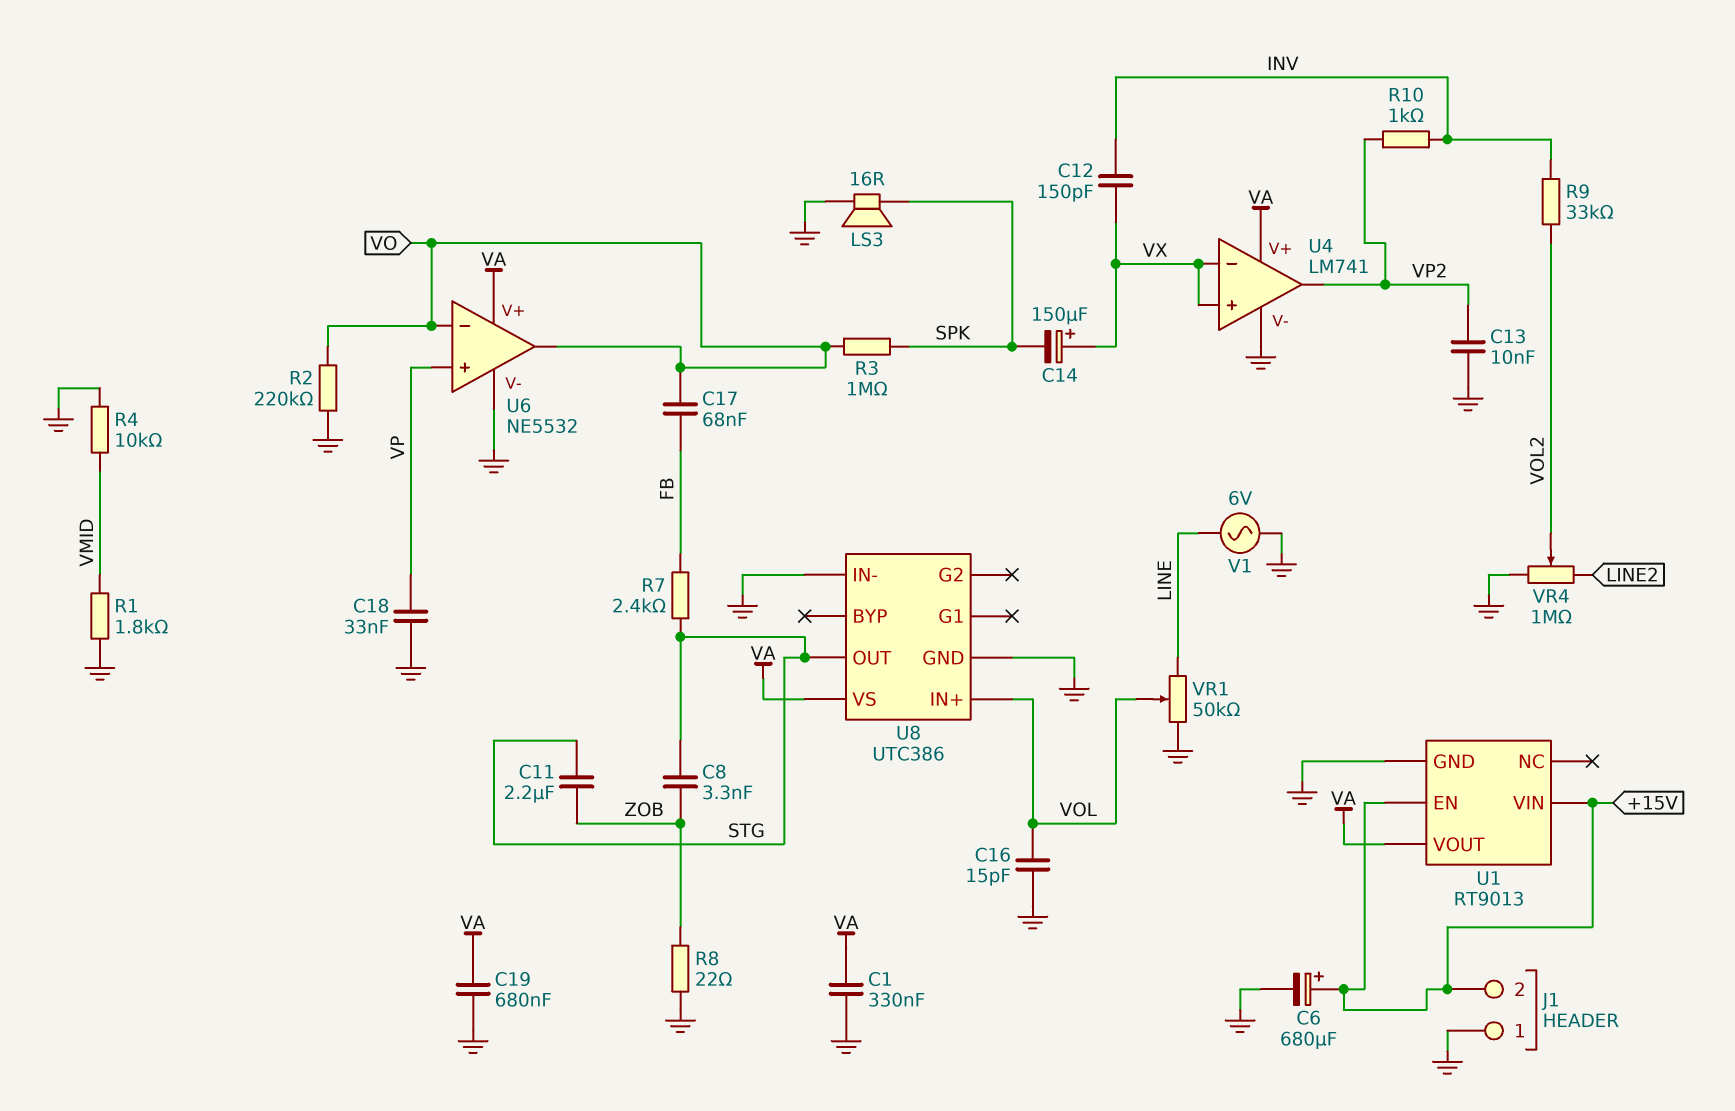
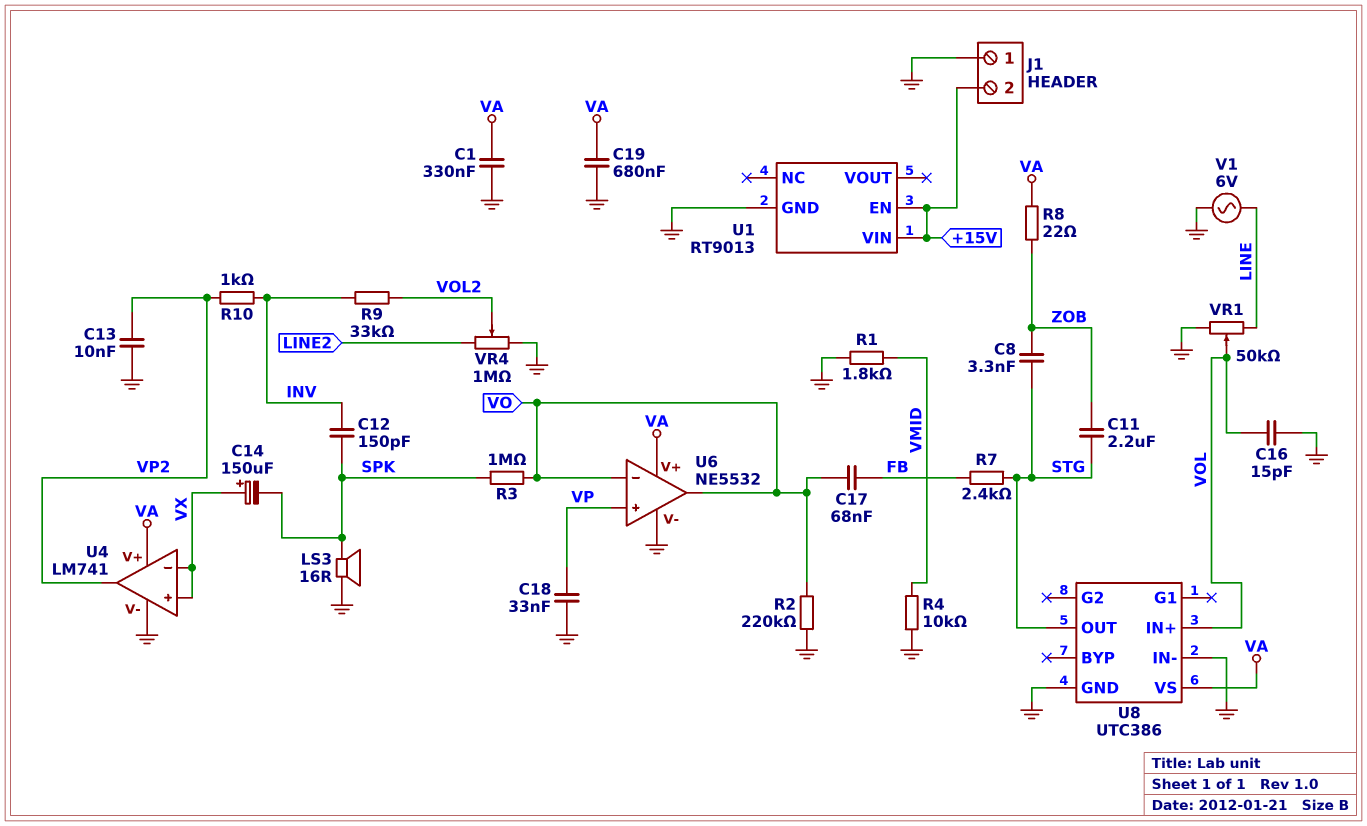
C6: 680uF (plus +15V, minus GND) -> none
C12: 150pF (INV, VX) -> 150pF (INV, SPK)
R8: 22 (GND, ZOB) -> 22 (VA, ZOB)
U1 pin VOUT: VA -> none

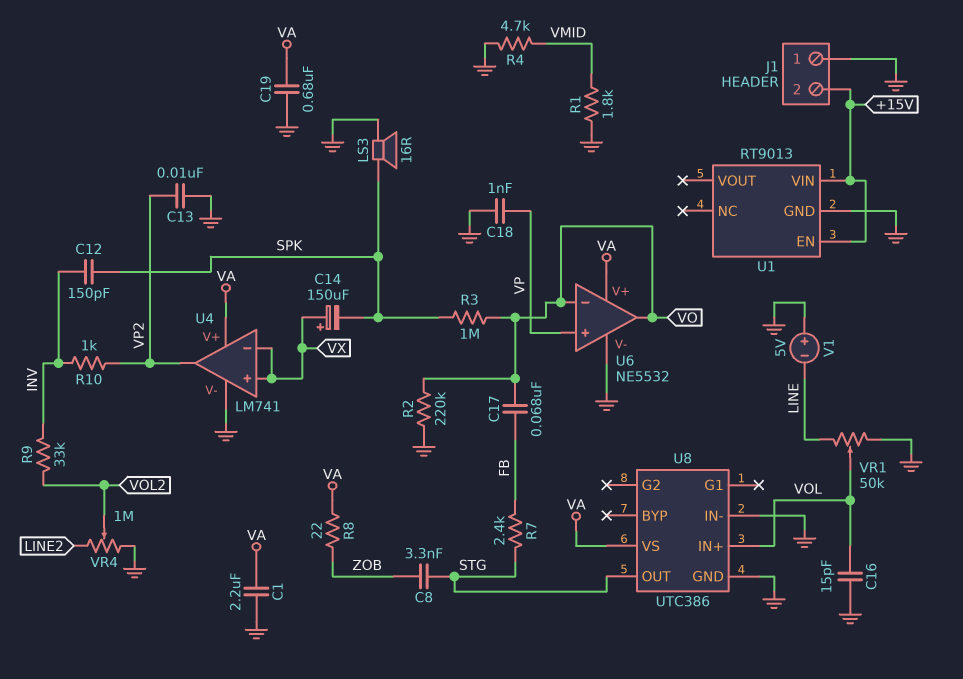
C1: 330nF (GND, VA) -> 2.2uF (GND, VA)
C11: 2.2uF (STG, ZOB) -> none
C18: 33nF (GND, VP) -> 1nF (GND, VP)
R4: 10k (GND, VMID) -> 4.7k (GND, VMID)
V1: AC 6V (GND, LINE) -> 5V (plus GND, minus LINE)

